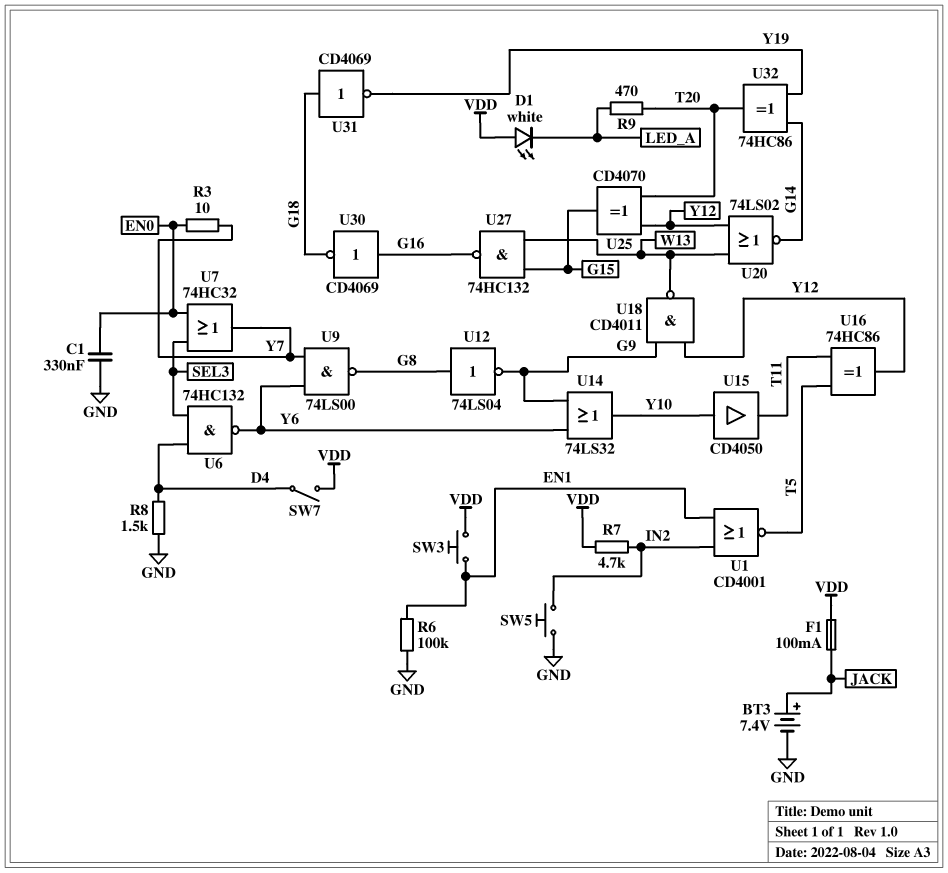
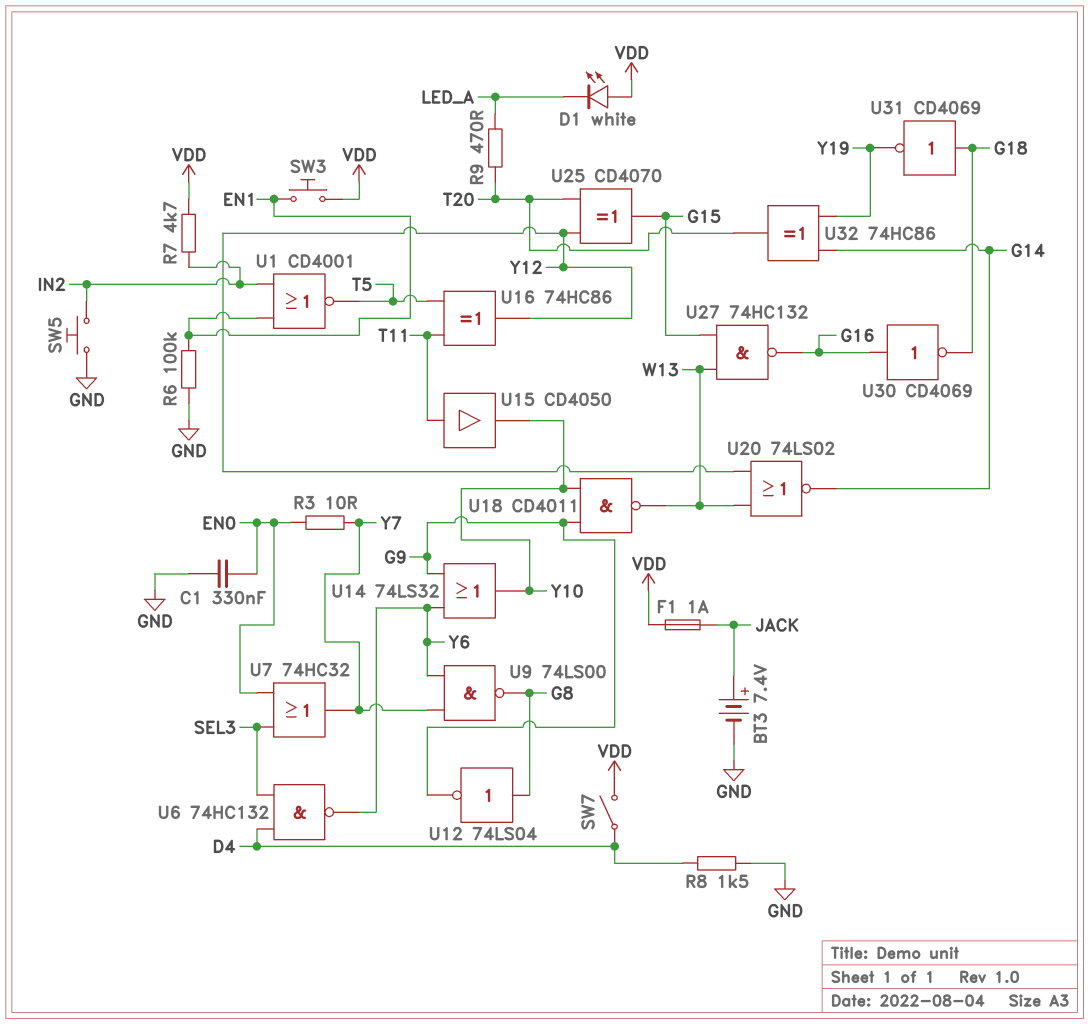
F1: 100mA (JACK, VDD) -> 1A (JACK, VDD)
U15: buffer CD4050 (in Y10, out T11) -> buffer CD4050 (in T11, out Y10)
U18: NAND CD4011 (in G9, in Y12, out W13) -> NAND CD4011 (in G9, in Y10, out W13)

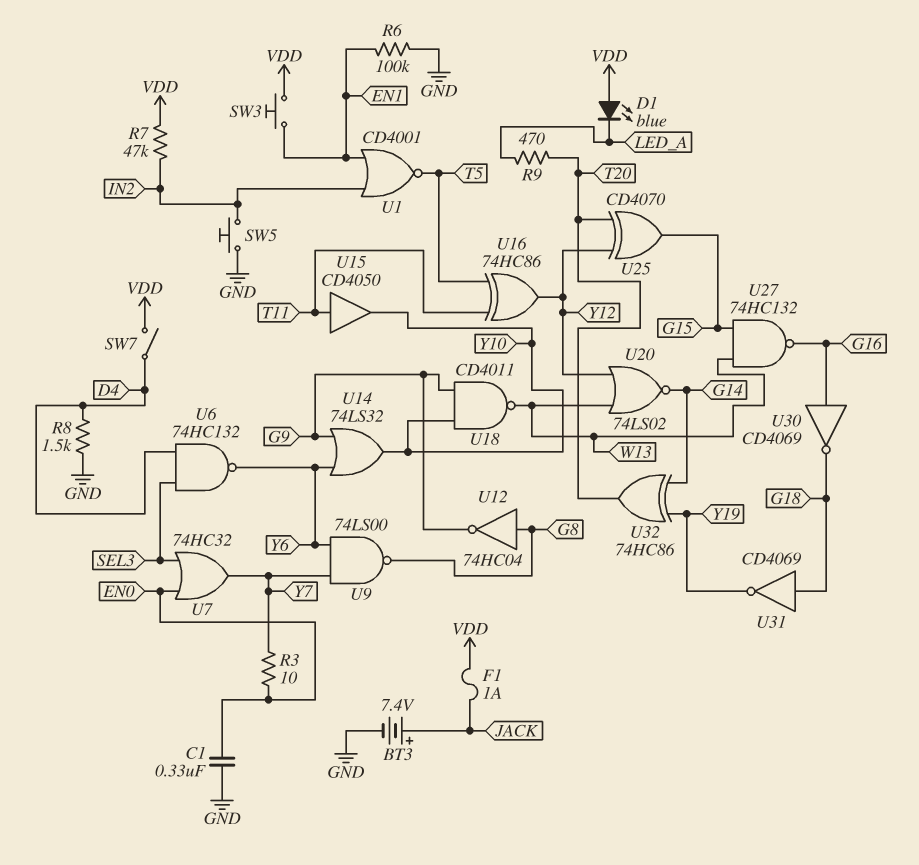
D1: LED white (A VDD, K LED_A) -> LED blue (A VDD, K LED_A)
R7: 4.7k (IN2, VDD) -> 47k (IN2, VDD)
U12: NOT 74LS04 (in G8, out G9) -> NOT 74HC04 (in G8, out G9)

